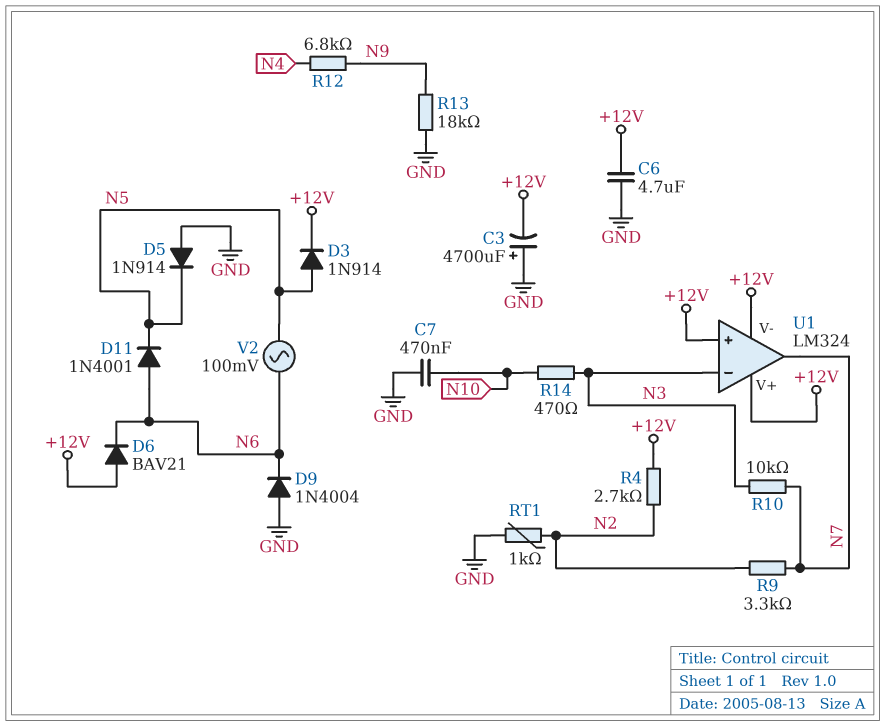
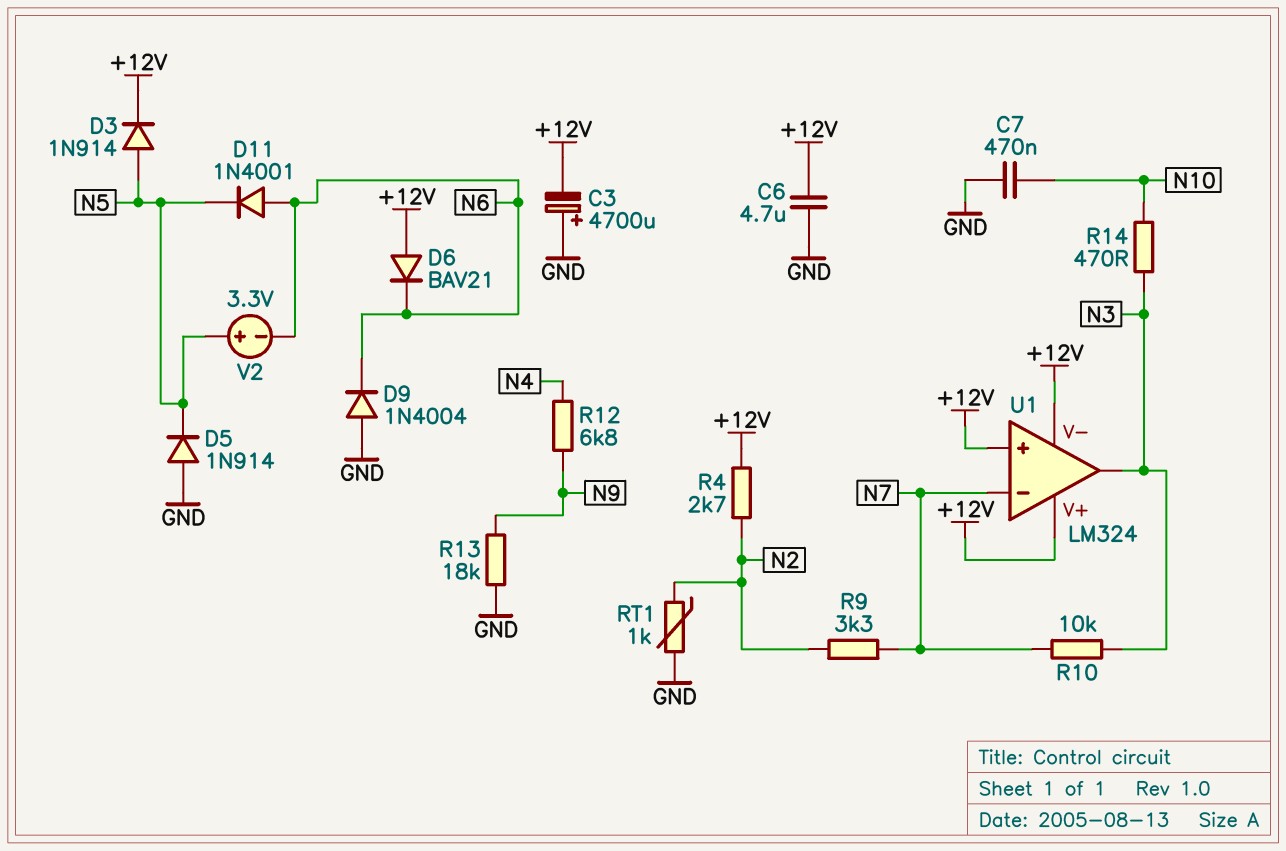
U1 pin in-: N3 -> N7
U1 pin out: N7 -> N3
V2: AC 100mV (N5, N6) -> 3.3V (plus N5, minus N6)

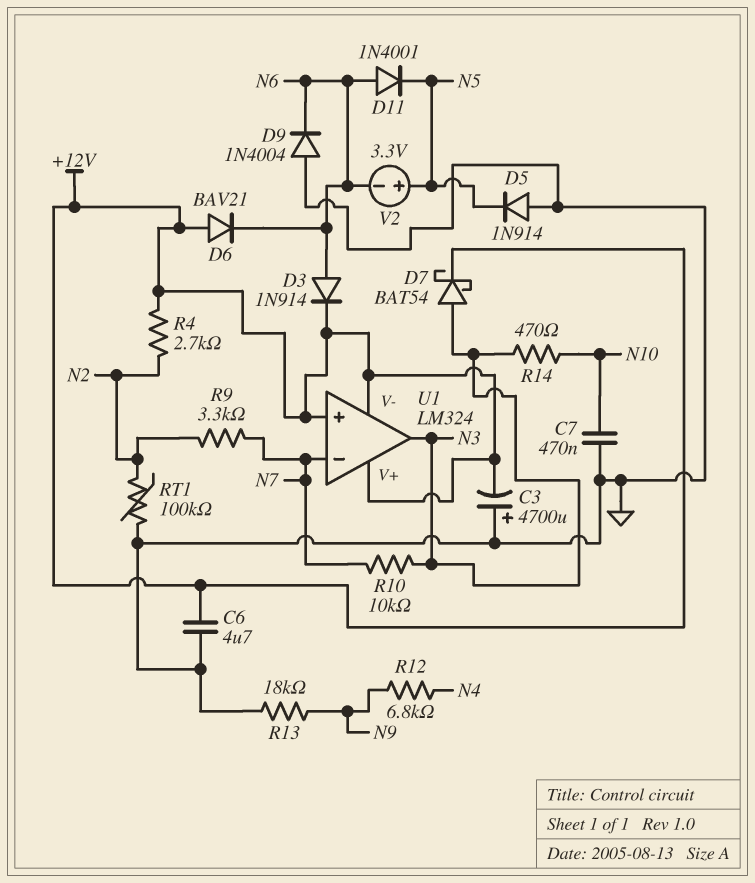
D3: diode 1N914 (A N5, K +12V) -> diode 1N914 (A N6, K +12V)
D7: none -> schottky BAT54 (A N3, K +12V)
RT1: 1k (GND, N2) -> 100k (GND, N2)

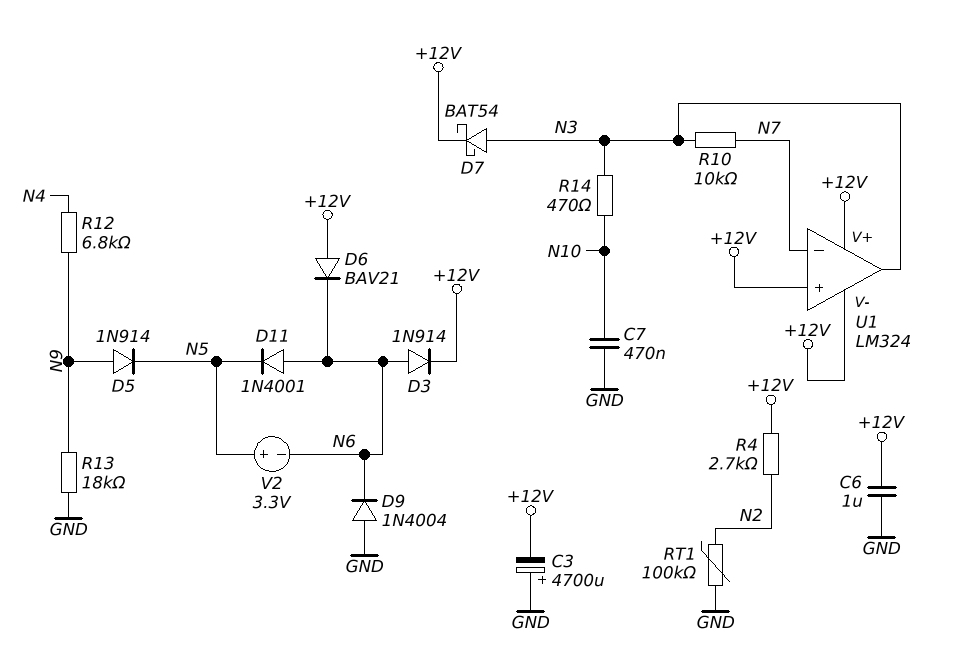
C6: 4.7uF (+12V, GND) -> 1uF (+12V, GND)
D5: diode 1N914 (A GND, K N5) -> diode 1N914 (A N9, K N5)
R9: 3.3k (N2, N7) -> none

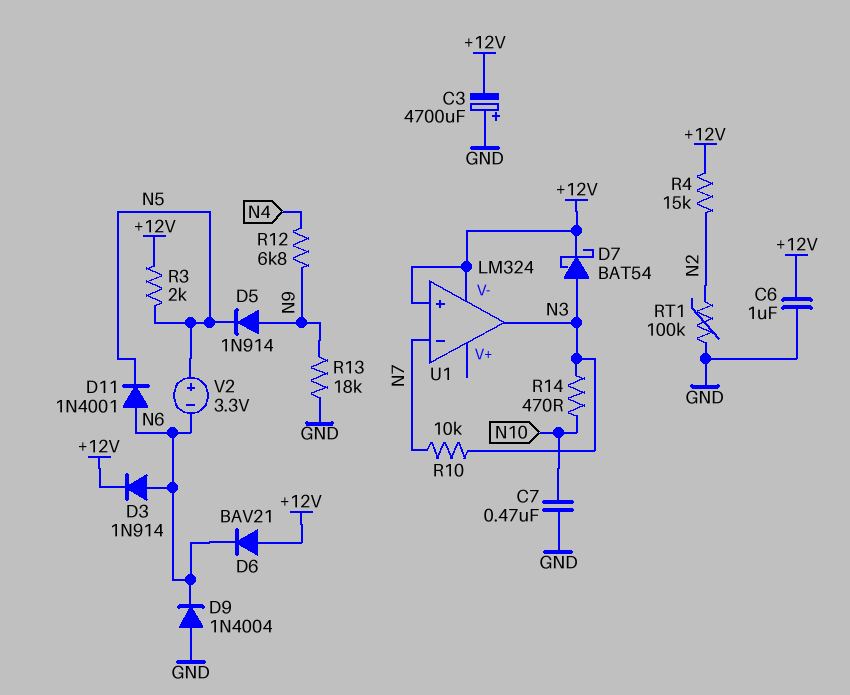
R3: none -> 2k (+12V, N5)
R4: 2.7k (+12V, N2) -> 15k (+12V, N2)
U1 pin V+: +12V -> none

